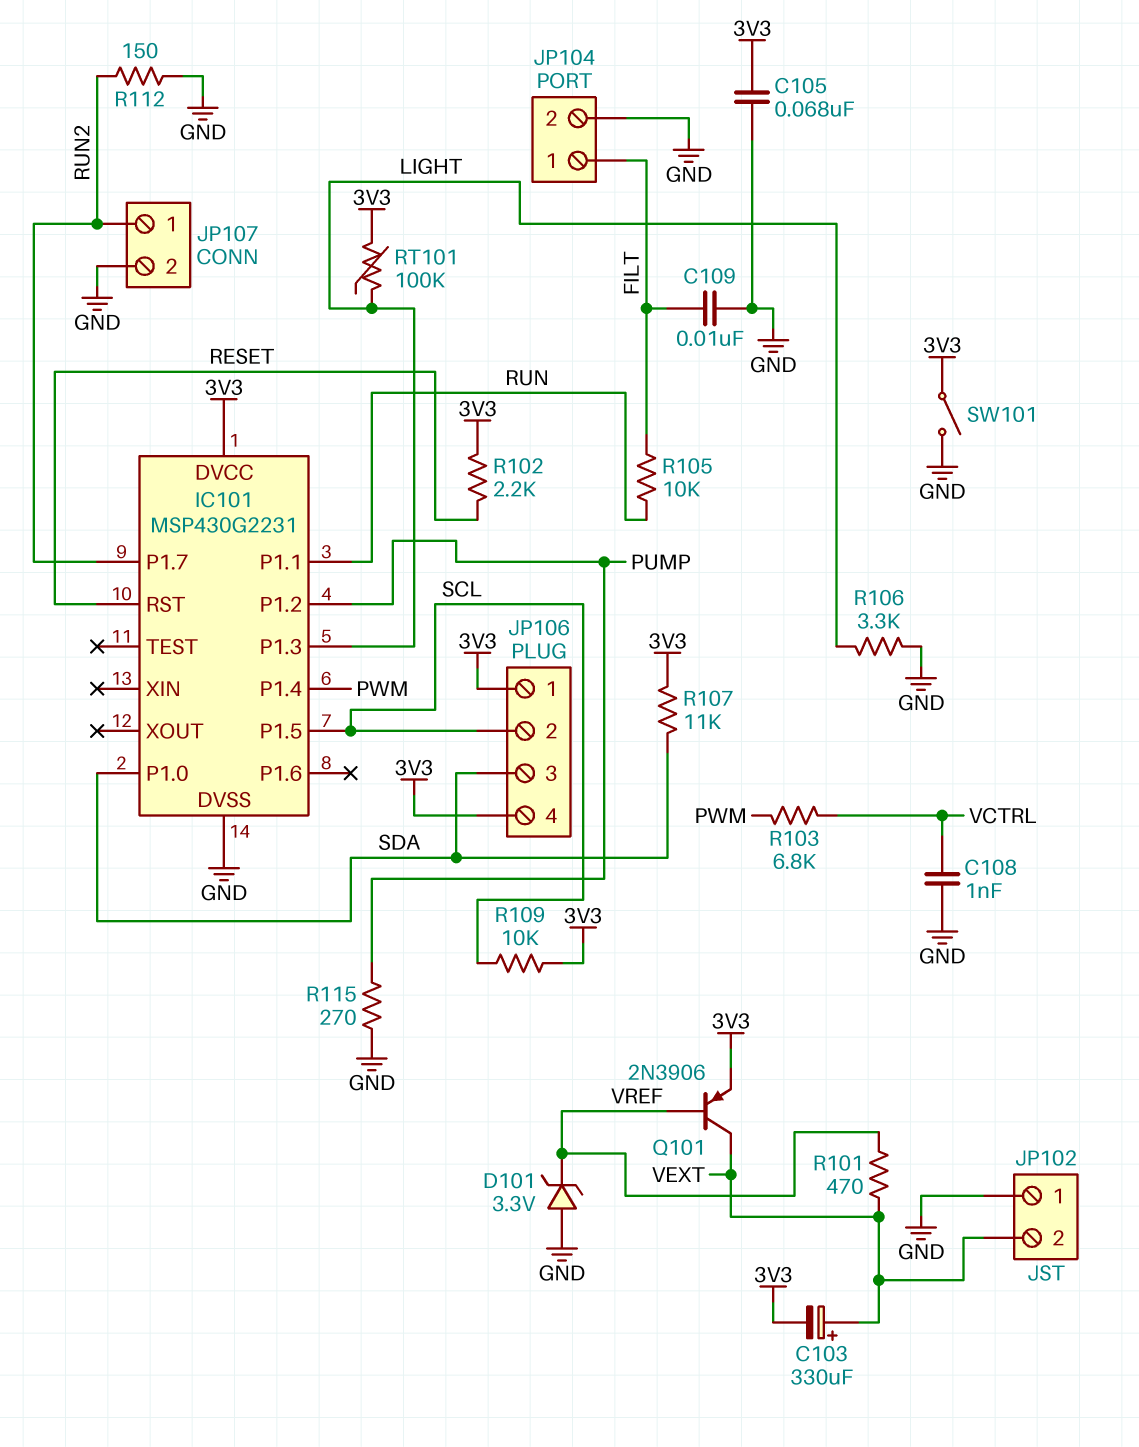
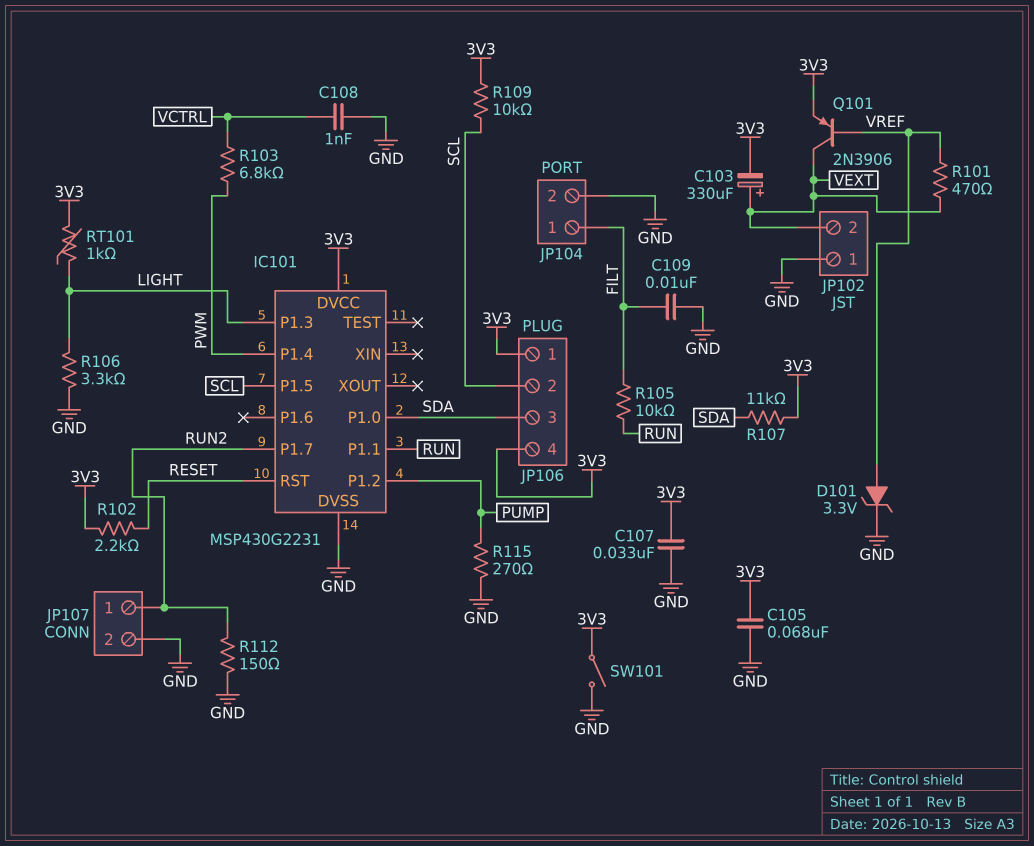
C107: none -> 33nF (3V3, GND)
D101: zener 3.3V (A GND, K VREF) -> zener 3.3V (A VREF, K GND)
RT101: 100k (3V3, LIGHT) -> 1k (3V3, LIGHT)

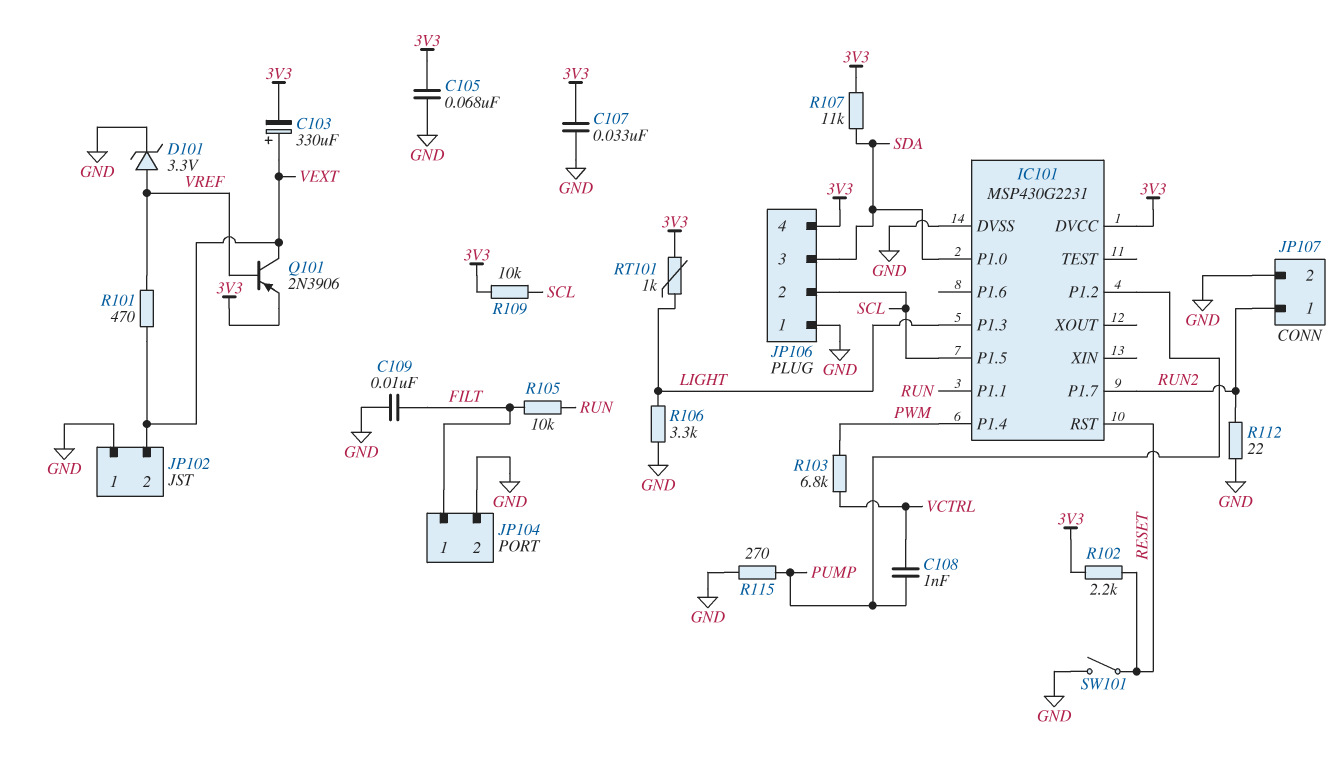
C108: 1nF (GND, VCTRL) -> 1nF (PUMP, VCTRL)
JP106 pin 1: 3V3 -> GND
R112: 150 (GND, RUN2) -> 22 (GND, RUN2)
SW101: switch (3V3, GND) -> switch (GND, RESET)

